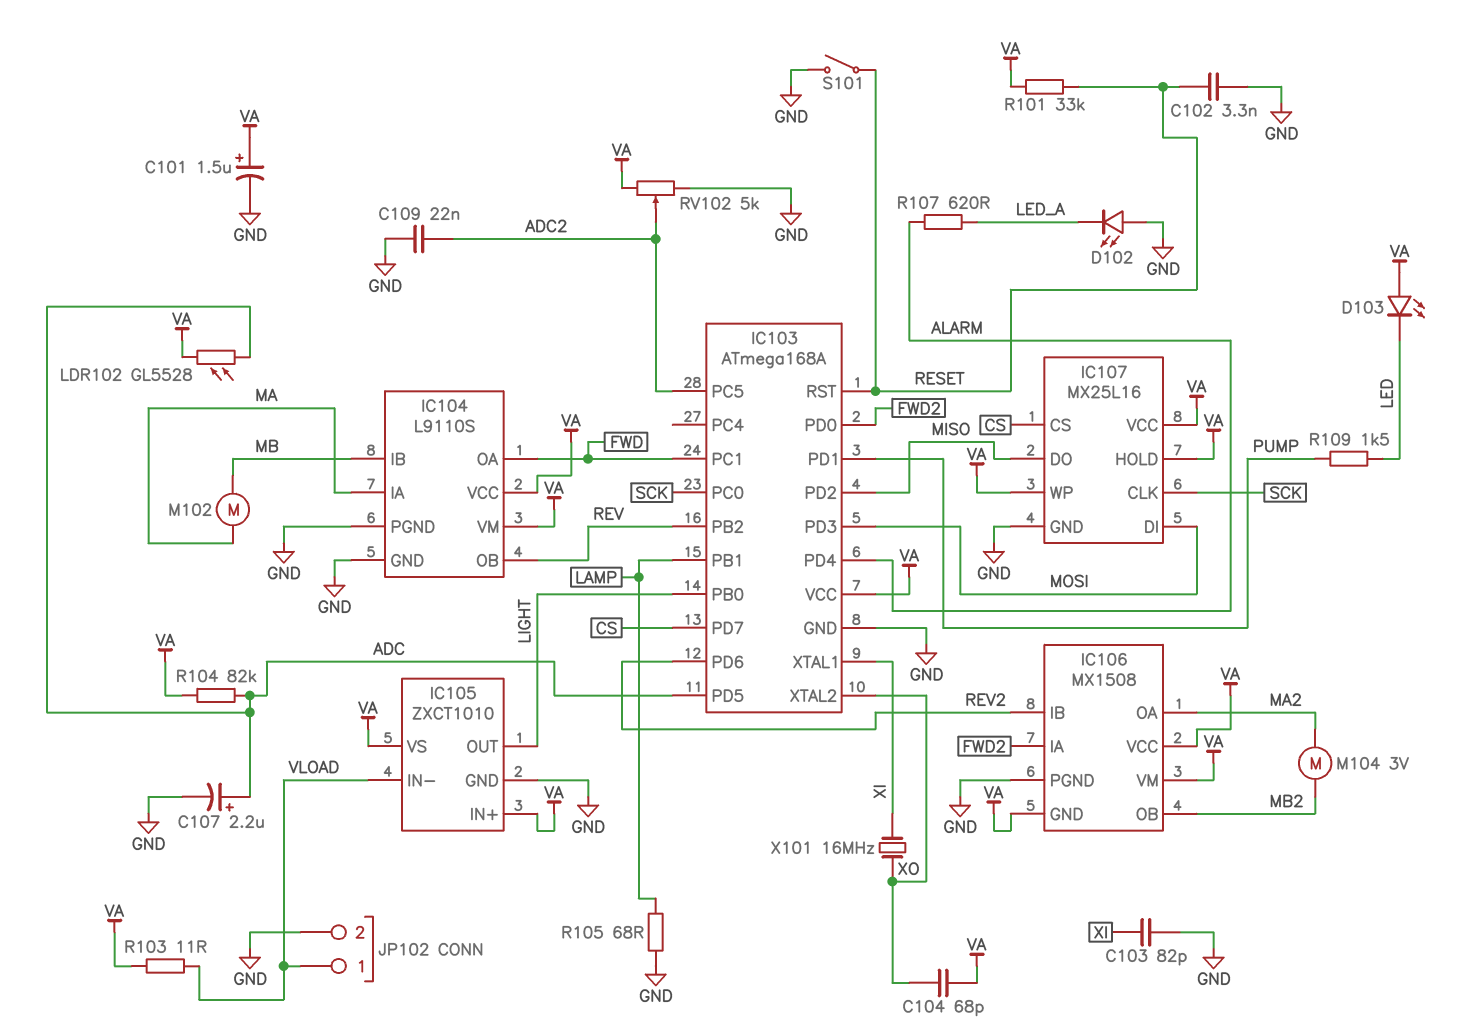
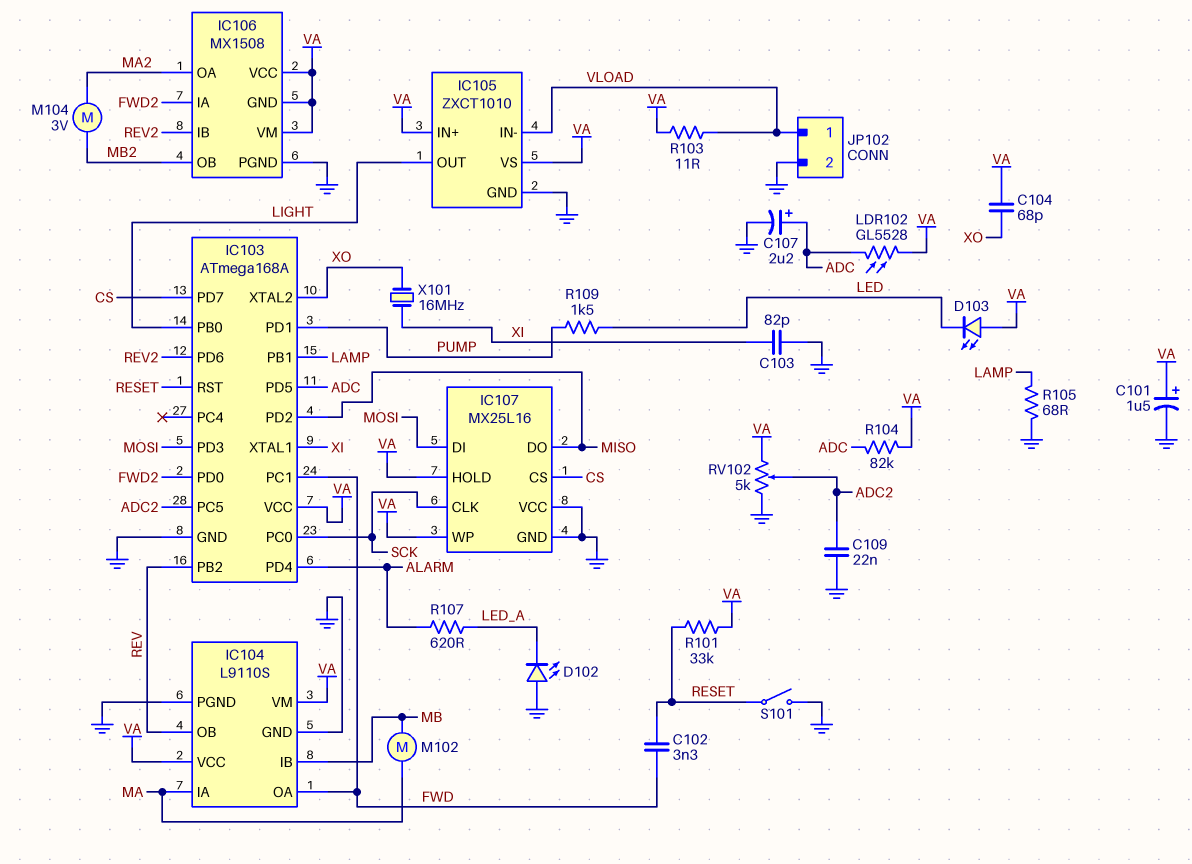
C102: 3.3nF (GND, RESET) -> 3.3nF (FWD, RESET)
IC107 pin VCC: VA -> GND

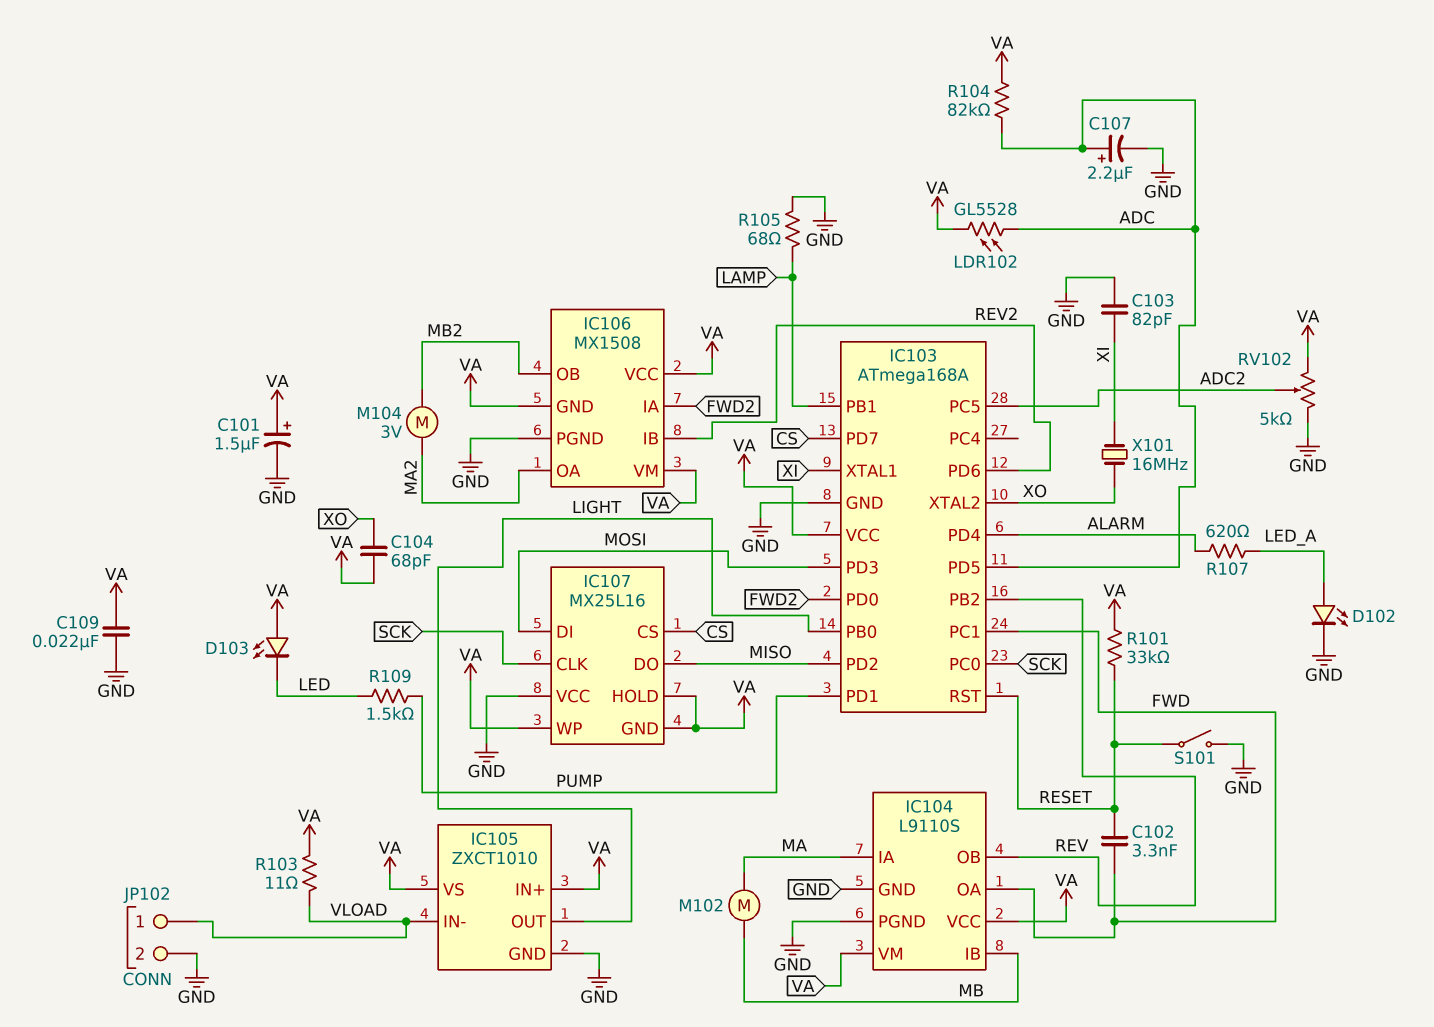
C109: 22nF (ADC2, GND) -> 22nF (GND, VA)
D102: LED (A GND, K LED_A) -> LED (A LED_A, K GND)
IC107 pin GND: GND -> VA

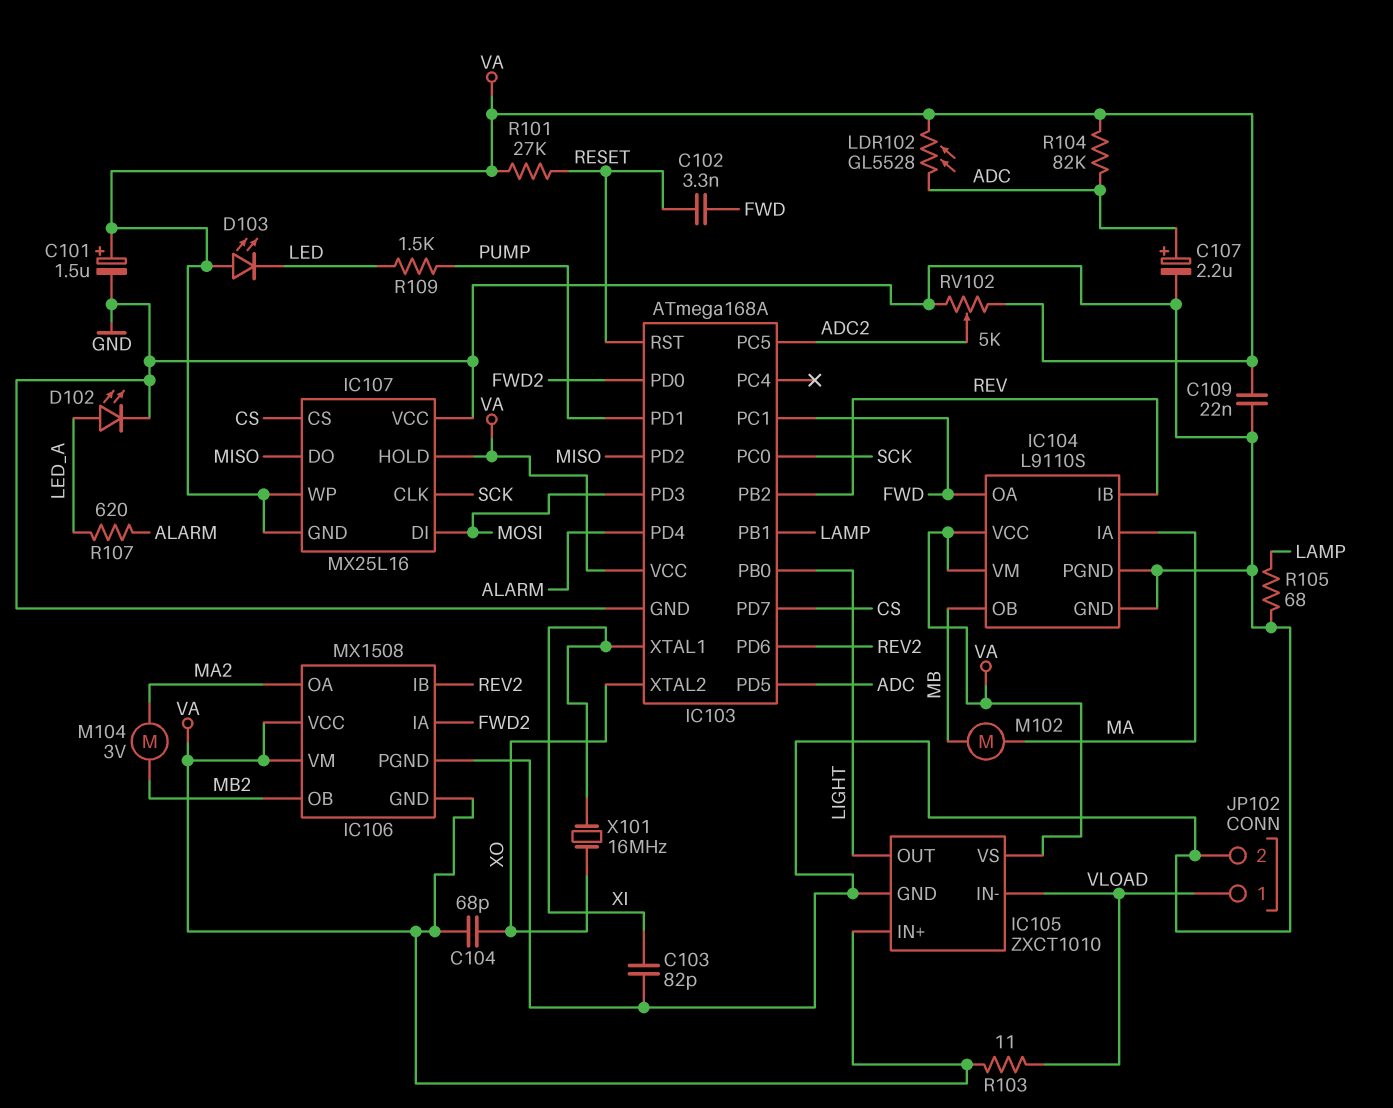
IC104 pin IB: MB -> REV
IC104 pin OB: REV -> MB
R101: 33k (RESET, VA) -> 27k (RESET, VA)
S101: switch (GND, RESET) -> none

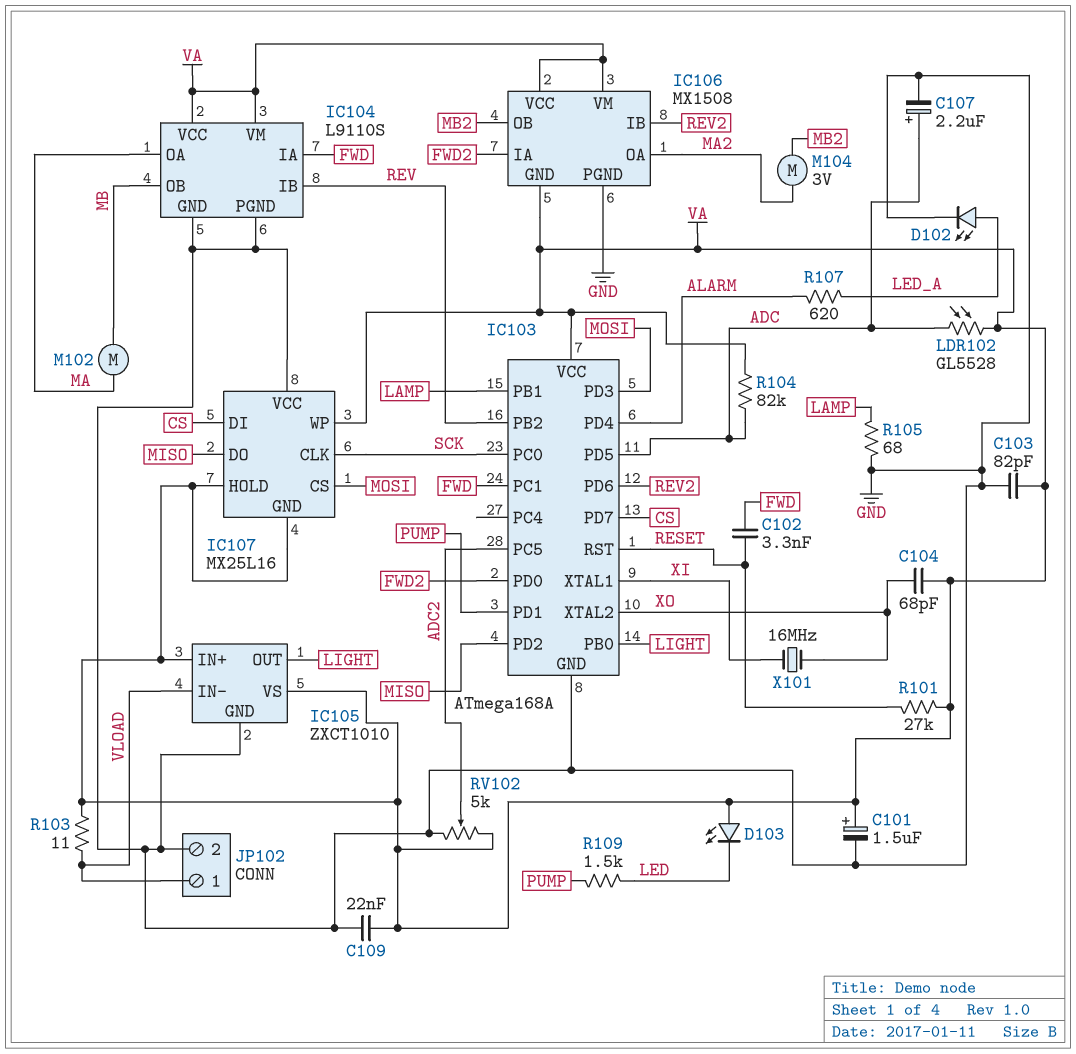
C103: 82pF (GND, XI) -> 82pF (GND, VA)
IC104 pin IA: MA -> FWD
IC104 pin OA: FWD -> MA
IC107 pin CS: CS -> MOSI
IC107 pin DI: MOSI -> CS

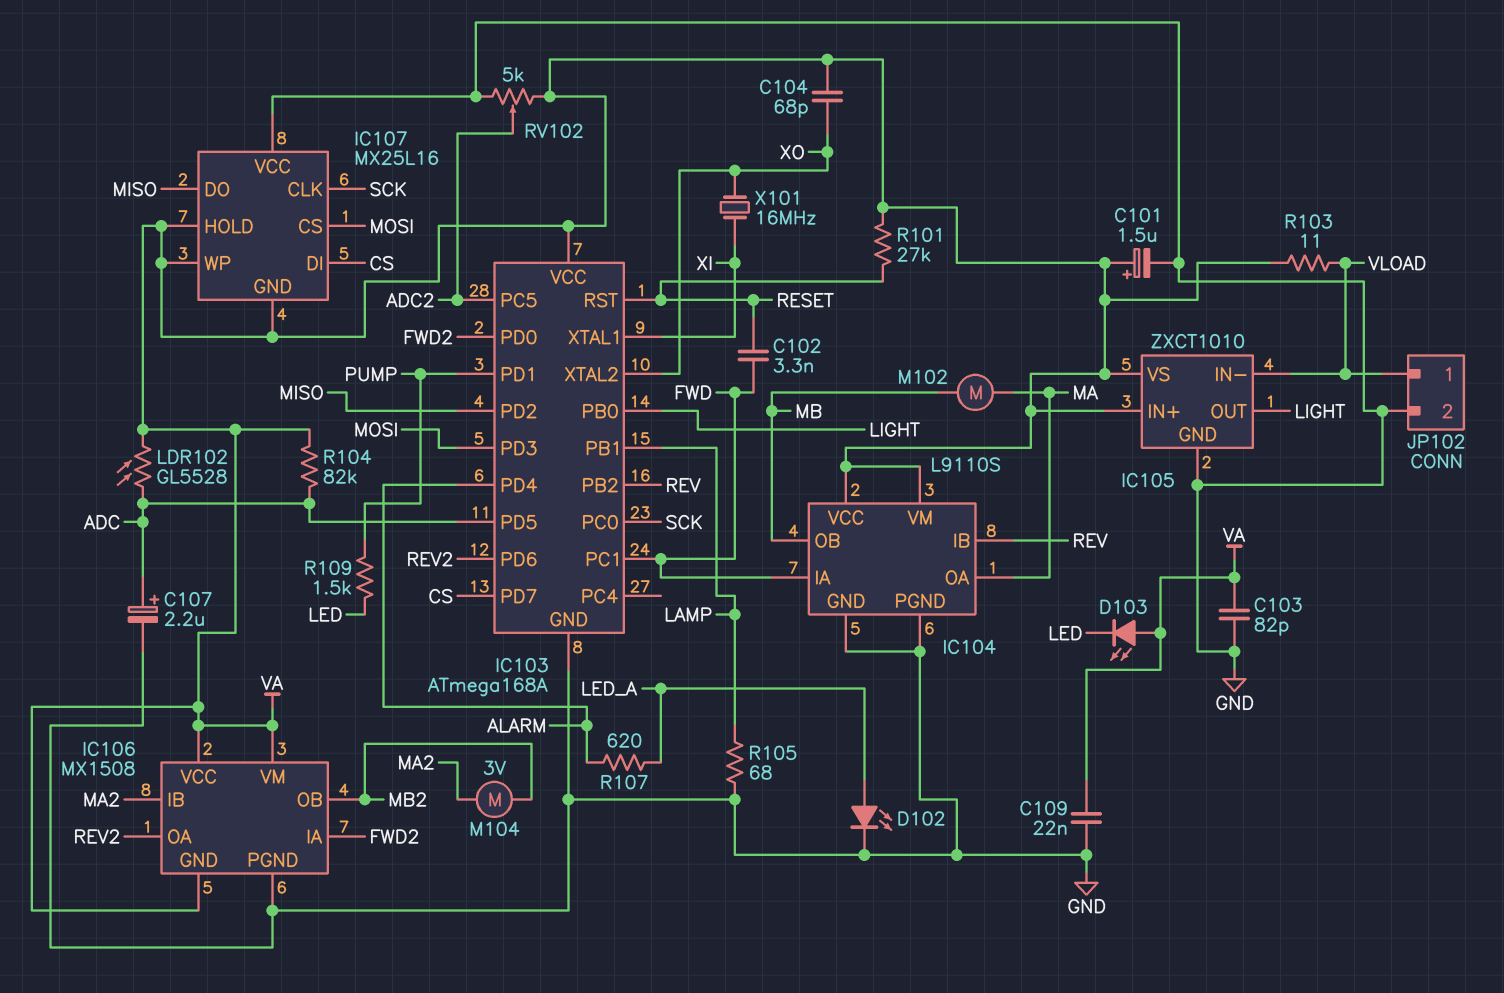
IC106 pin IB: REV2 -> MA2
IC106 pin OA: MA2 -> REV2

